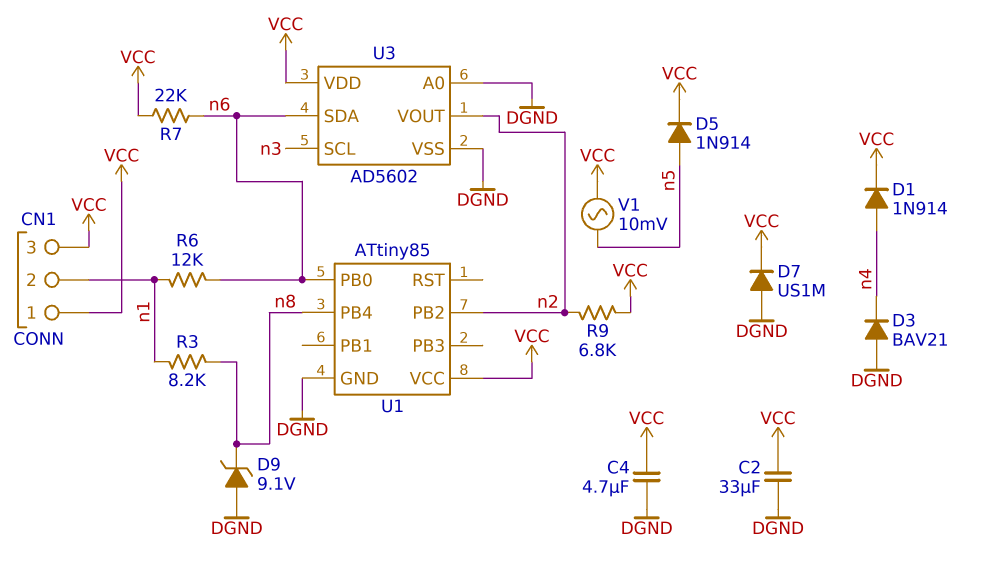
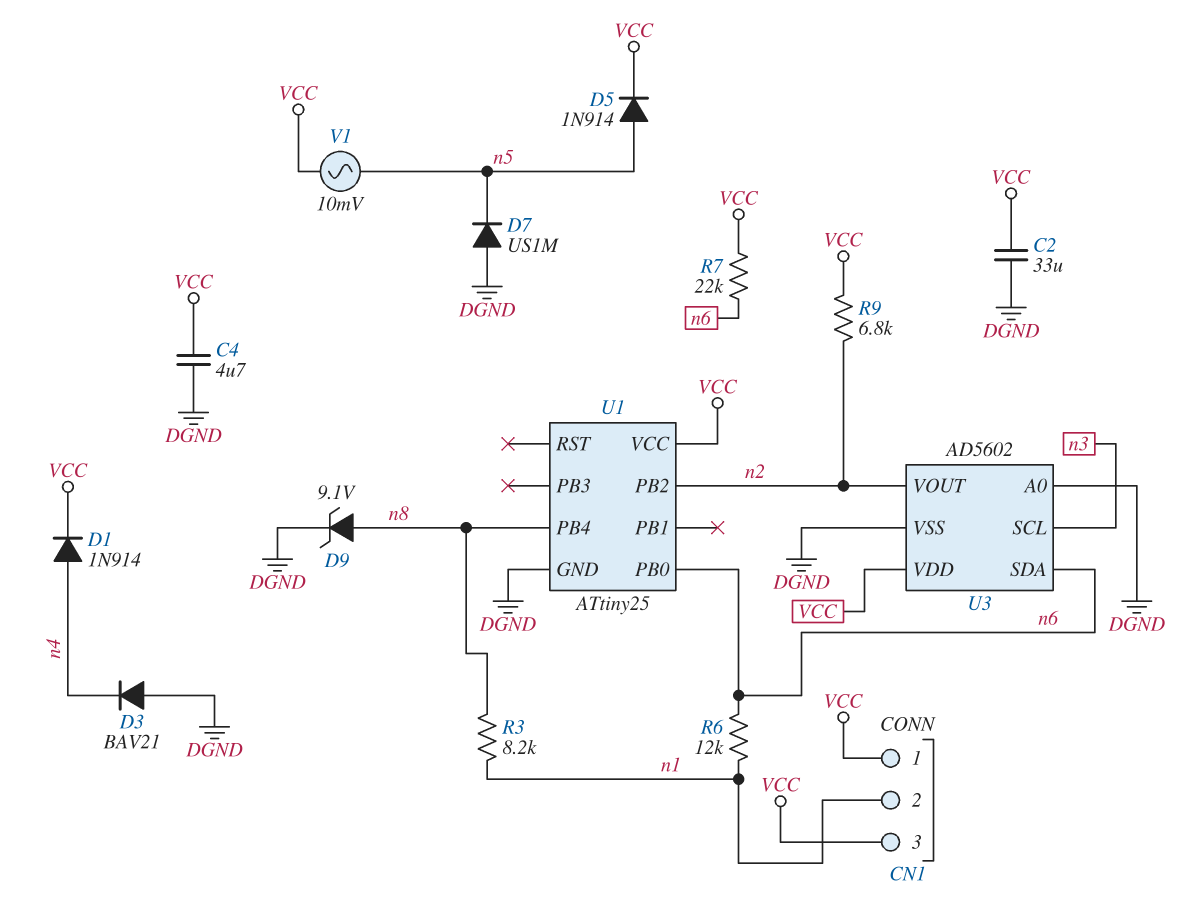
D7: diode US1M (A DGND, K VCC) -> diode US1M (A DGND, K n5)
D9: zener 9.1V (A DGND, K n8) -> zener 9.1V (A n8, K DGND)
U1: ATtiny85 -> ATtiny25

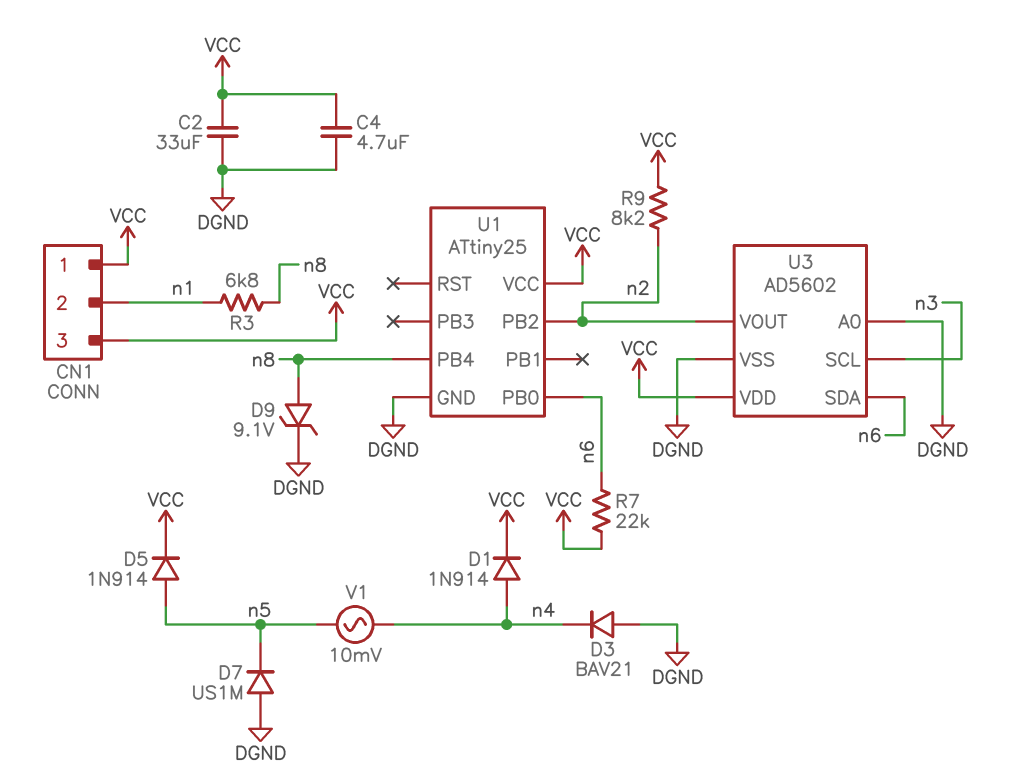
R3: 8.2k (n1, n8) -> 6.8k (n1, n8)
R6: 12k (n1, n6) -> none
R9: 6.8k (VCC, n2) -> 8.2k (VCC, n2)
V1: AC 10mV (VCC, n5) -> AC 10mV (n4, n5)

